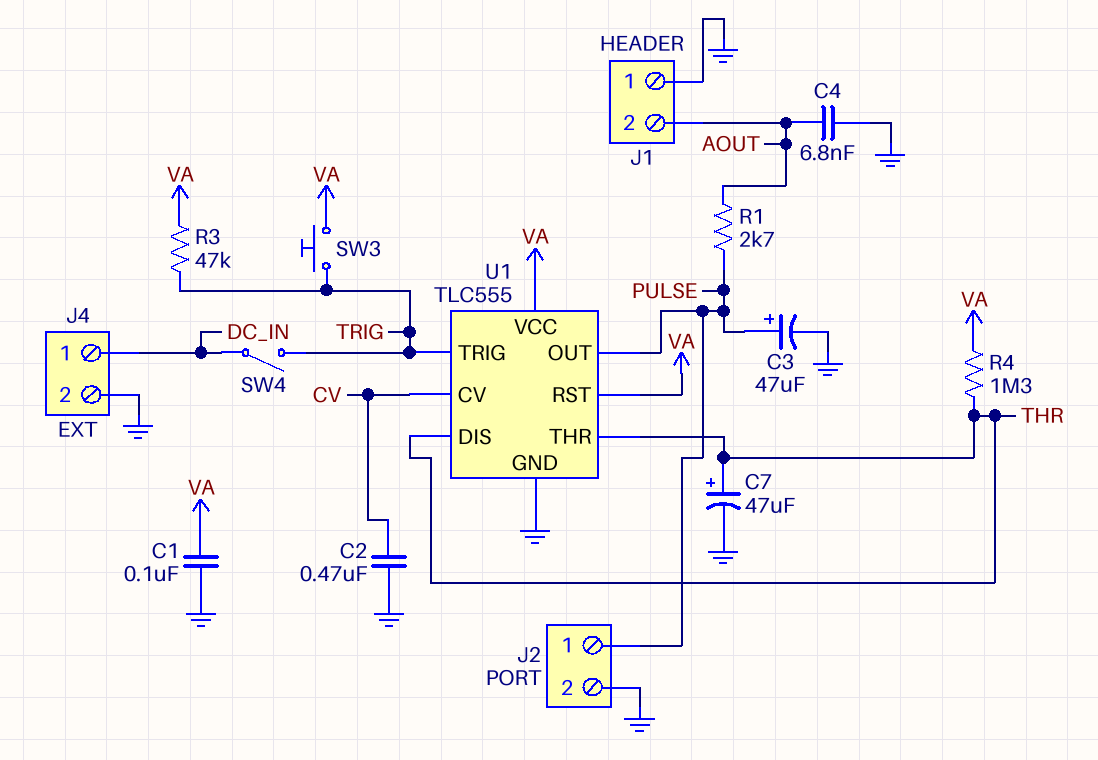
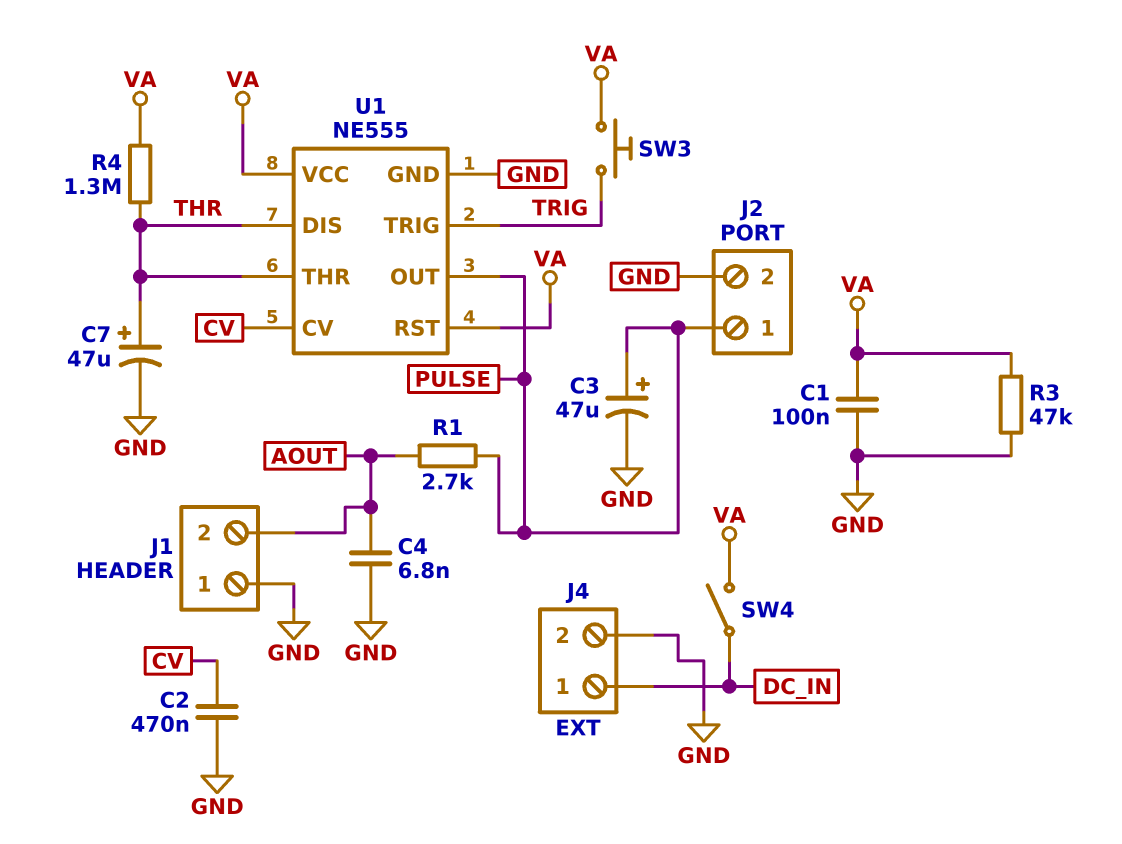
R3: 47k (TRIG, VA) -> 47k (GND, VA)
SW4: switch (DC_IN, TRIG) -> switch (DC_IN, VA)
U1: TLC555 -> NE555

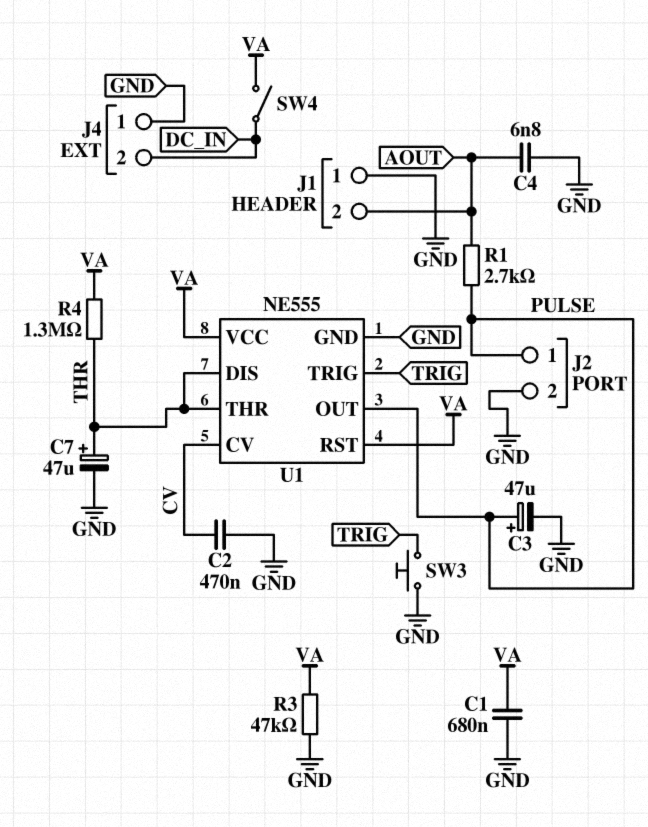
C1: 100nF (GND, VA) -> 680nF (GND, VA)
J4 pin 1: DC_IN -> GND
J4 pin 2: GND -> DC_IN
SW3: button (TRIG, VA) -> button (GND, TRIG)

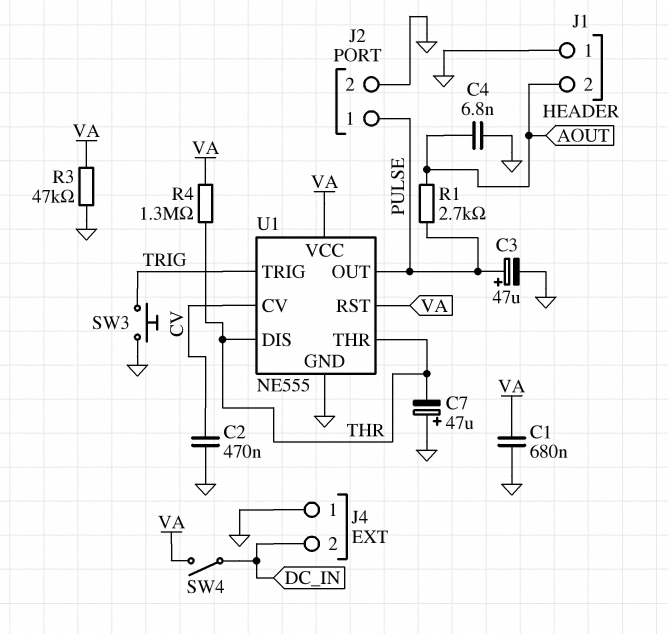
C7: 47uF (plus THR, minus GND) -> 47uF (plus GND, minus THR)

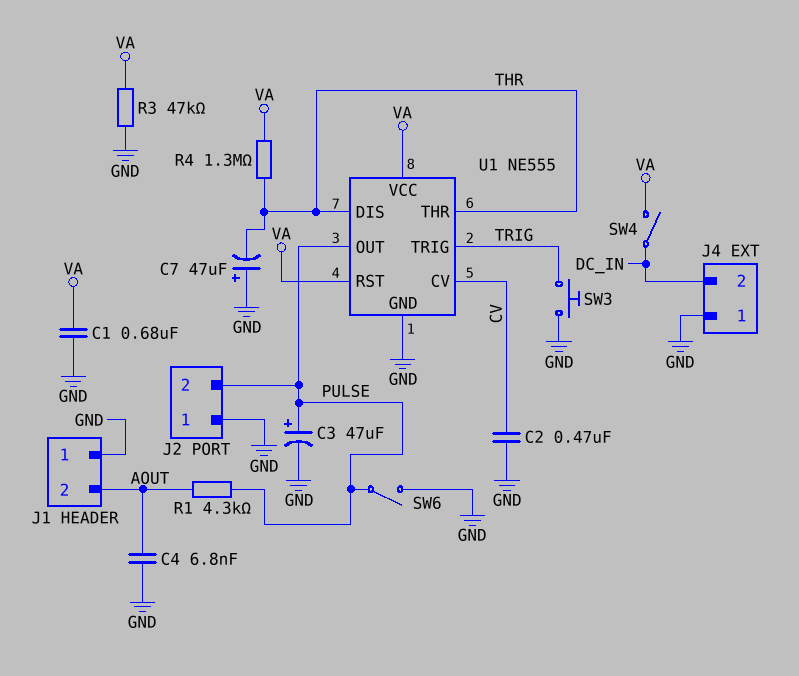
J2 pin 1: PULSE -> GND
J2 pin 2: GND -> PULSE
R1: 2.7k (AOUT, PULSE) -> 4.3k (AOUT, PULSE)
SW6: none -> switch (GND, PULSE)

